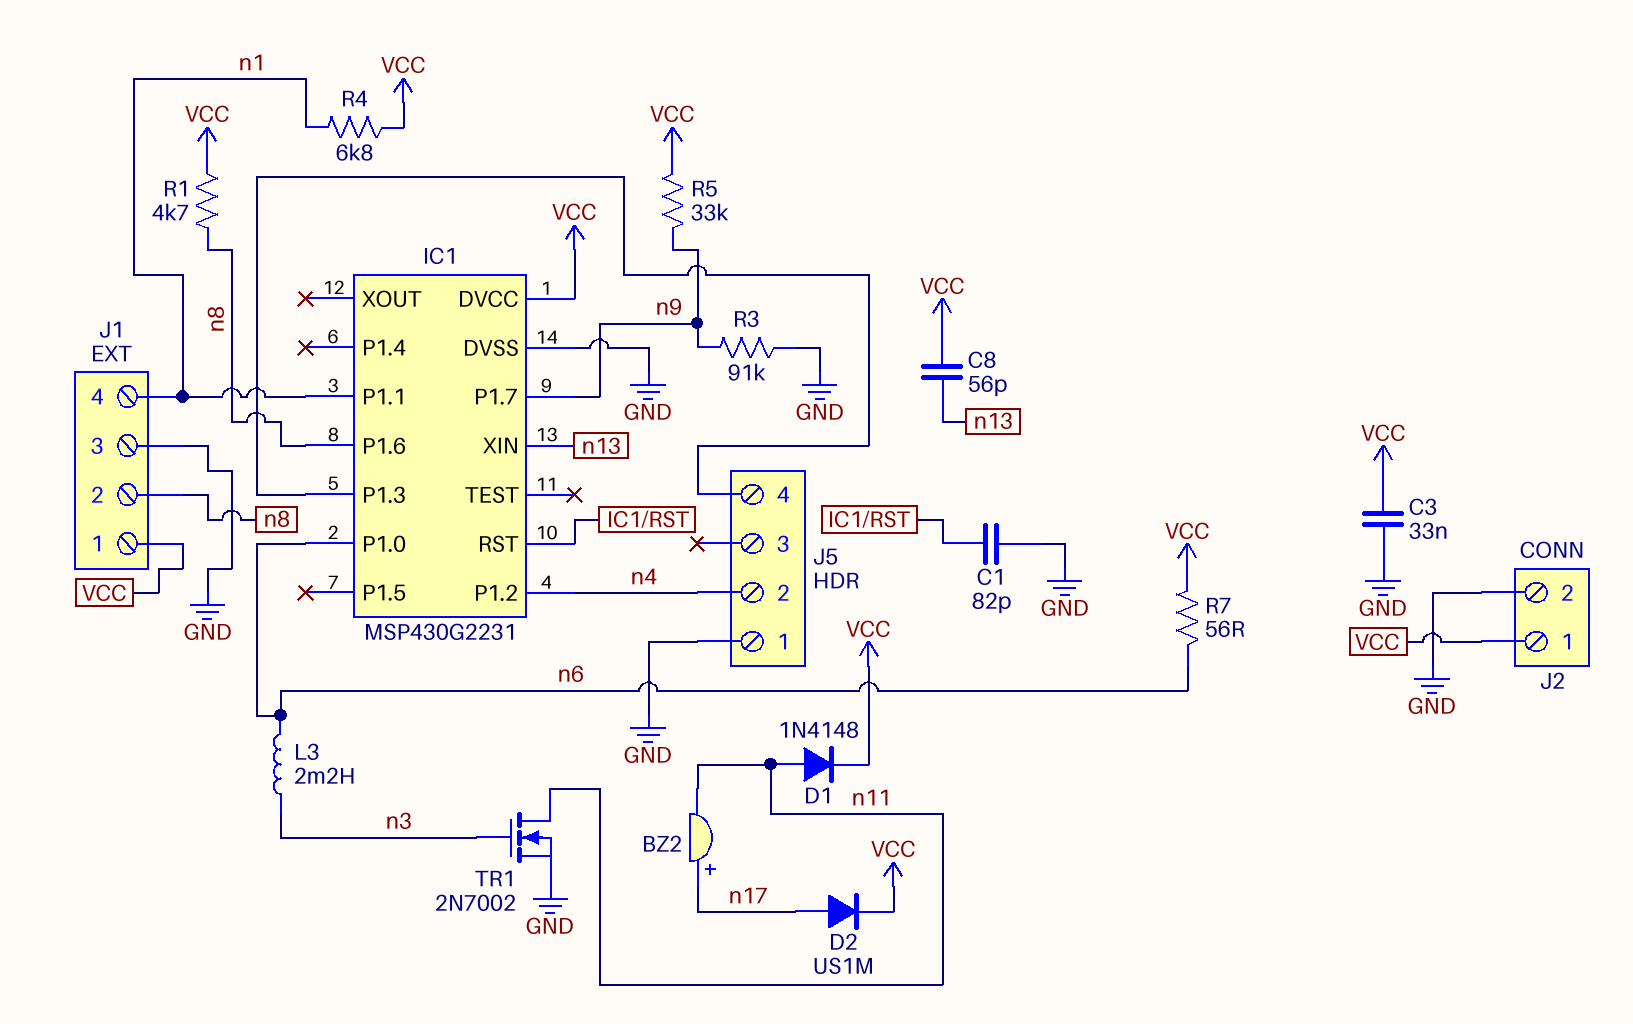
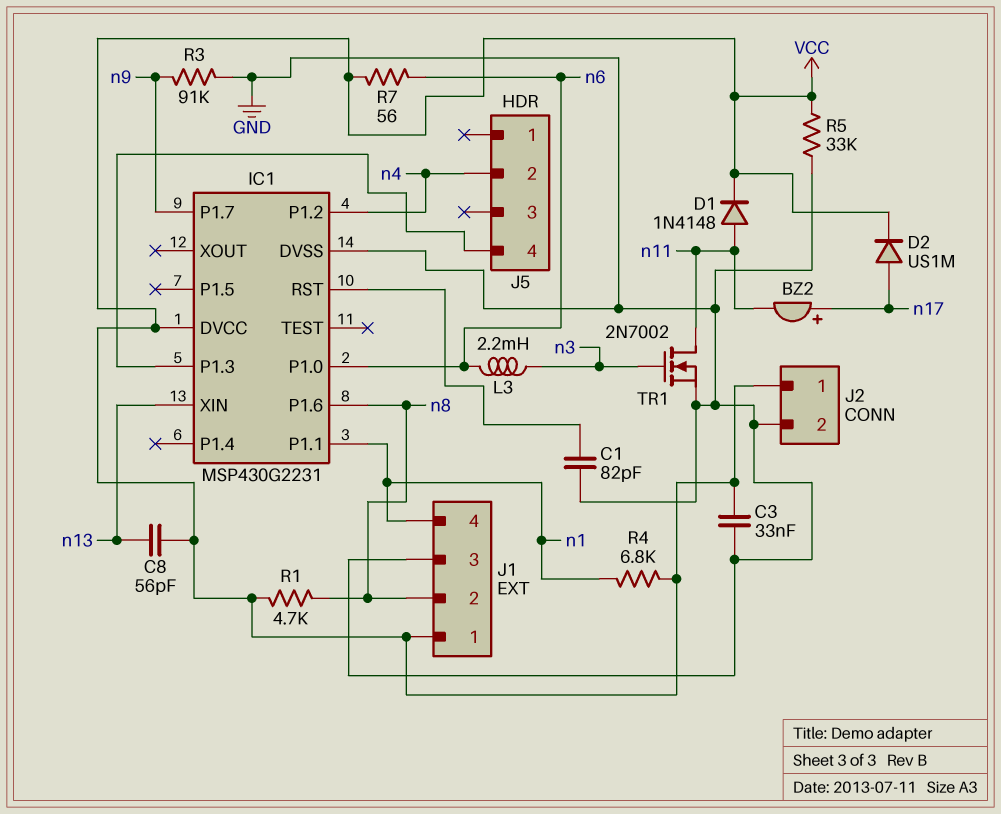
J5 pin 1: GND -> none
R5: 33k (VCC, n9) -> 33k (GND, VCC)

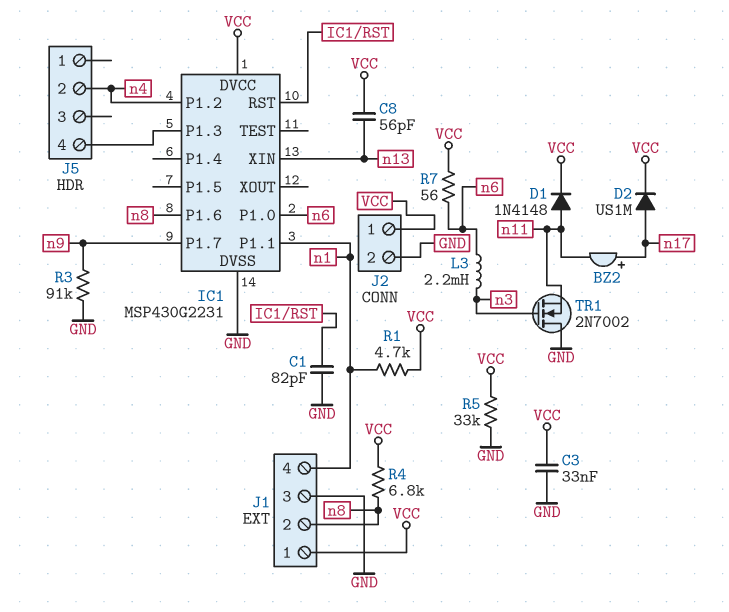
R1: 4.7k (VCC, n8) -> 4.7k (VCC, n1)
R4: 6.8k (VCC, n1) -> 6.8k (VCC, n8)
TR1: NMOS 2N7002 (G n3, D n11, S GND) -> NMOS 2N7002 (G n3, D GND, S n11)

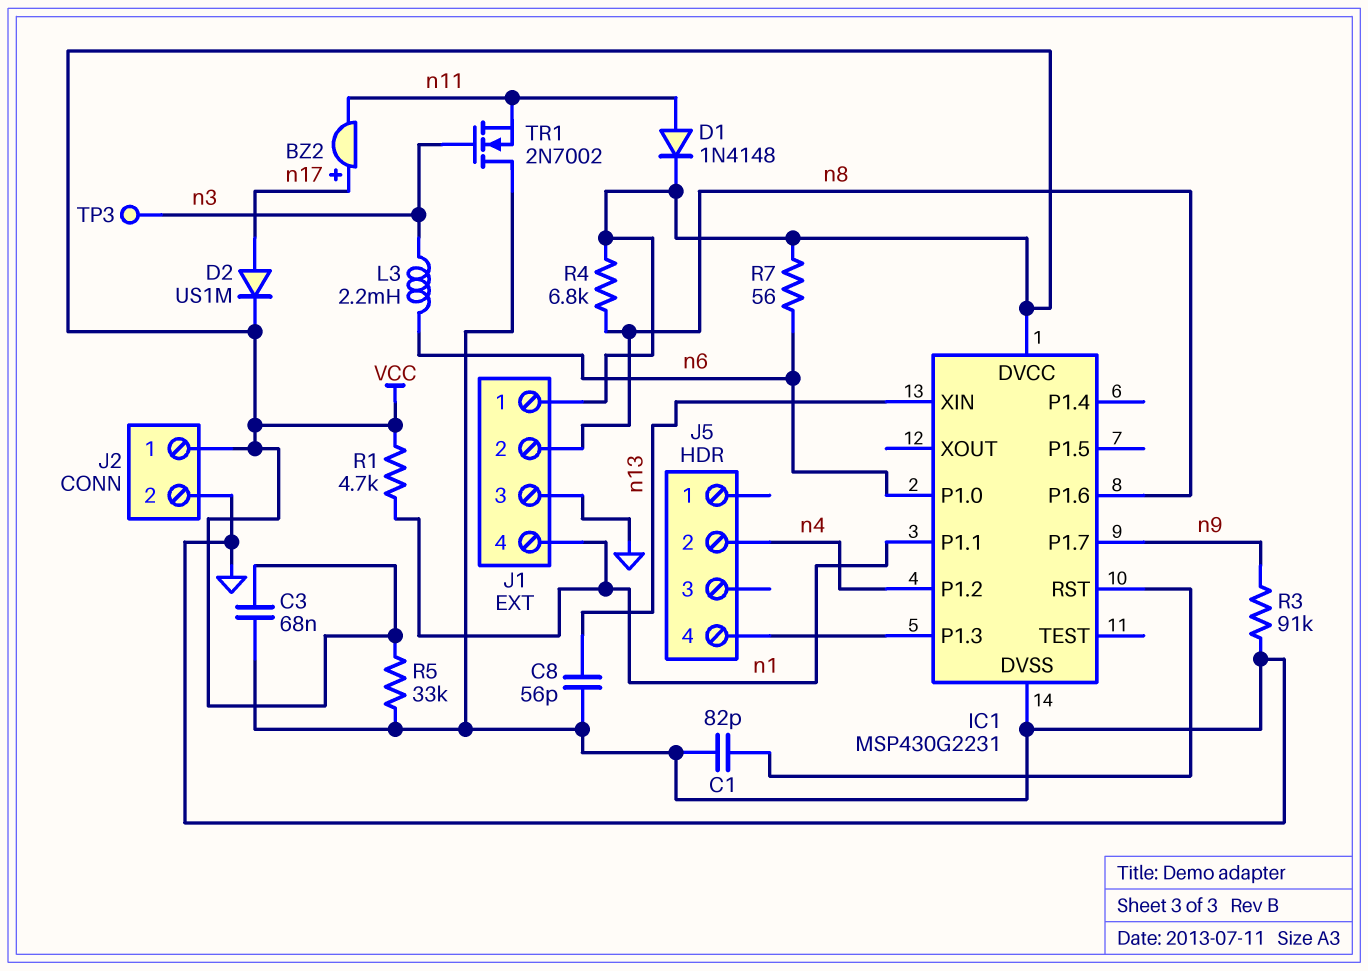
C3: 33nF (GND, VCC) -> 68nF (GND, VCC)
C8: 56pF (VCC, n13) -> 56pF (GND, n13)
TP3: none -> test point (n3)

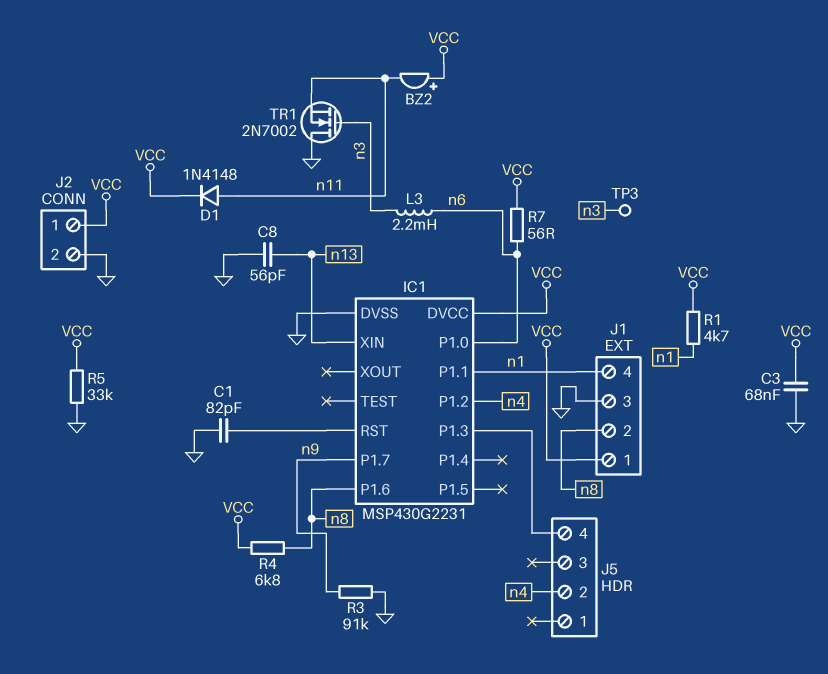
BZ2: buzzer (plus n17, minus n11) -> buzzer (plus VCC, minus n11)
D2: diode US1M (A n17, K VCC) -> none

